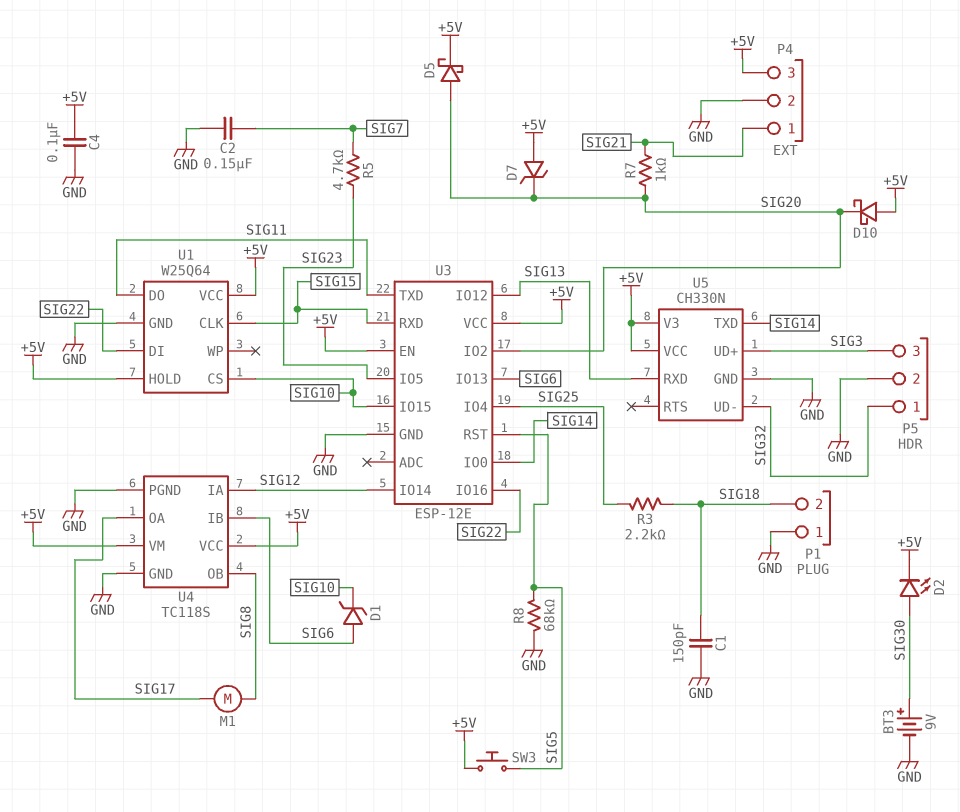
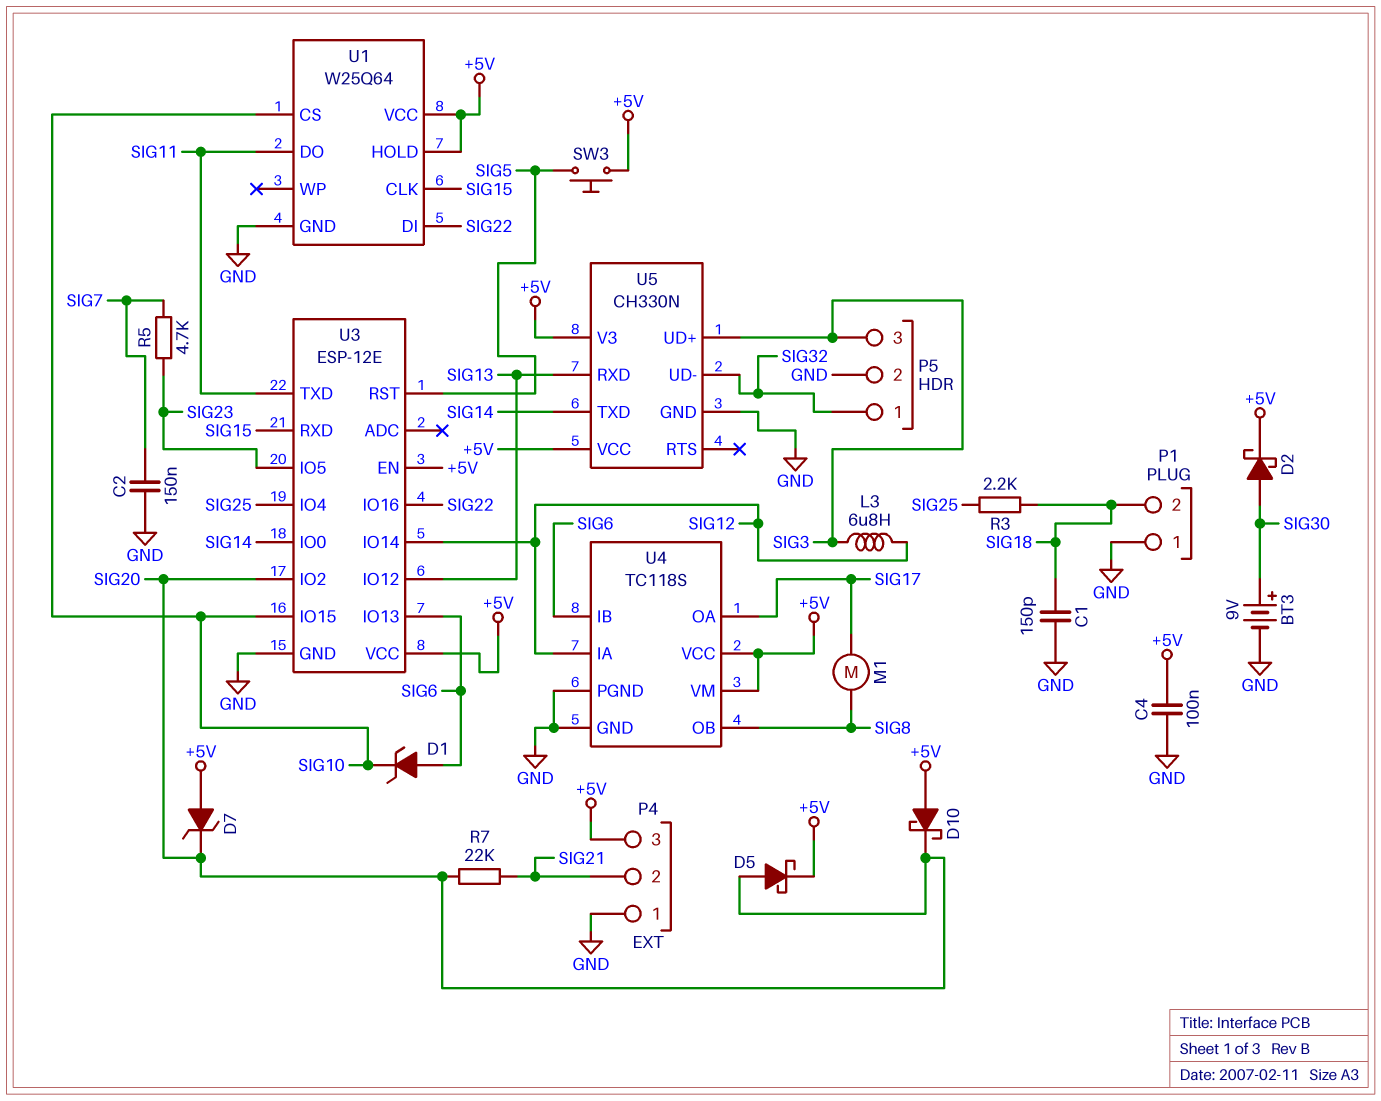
D2: LED (A SIG30, K +5V) -> schottky (A SIG30, K +5V)
L3: none -> 6.8uH (SIG3, SIG12)
P4 pin 1: SIG21 -> GND
P4 pin 2: GND -> SIG21
R7: 1k (SIG20, SIG21) -> 22k (SIG20, SIG21)
R8: 68k (GND, SIG5) -> none

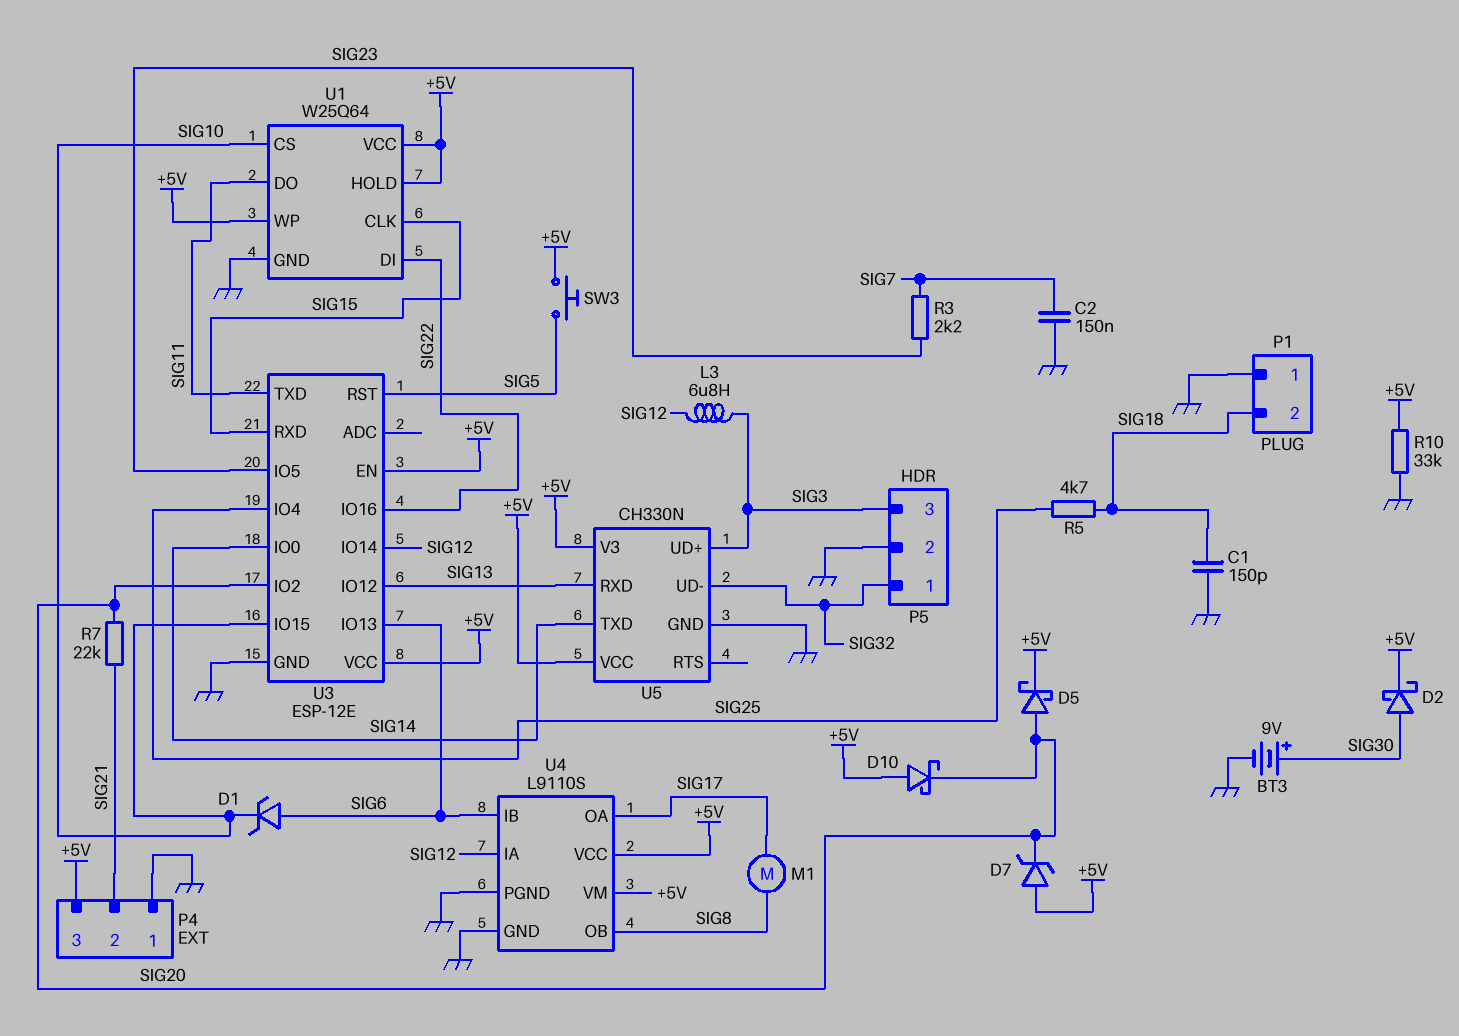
C4: 100nF (+5V, GND) -> none
R3: 2.2k (SIG18, SIG25) -> 2.2k (SIG7, SIG23)
R5: 4.7k (SIG7, SIG23) -> 4.7k (SIG18, SIG25)
R10: none -> 33k (+5V, GND)
U1 pin WP: none -> +5V
U4: TC118S -> L9110S

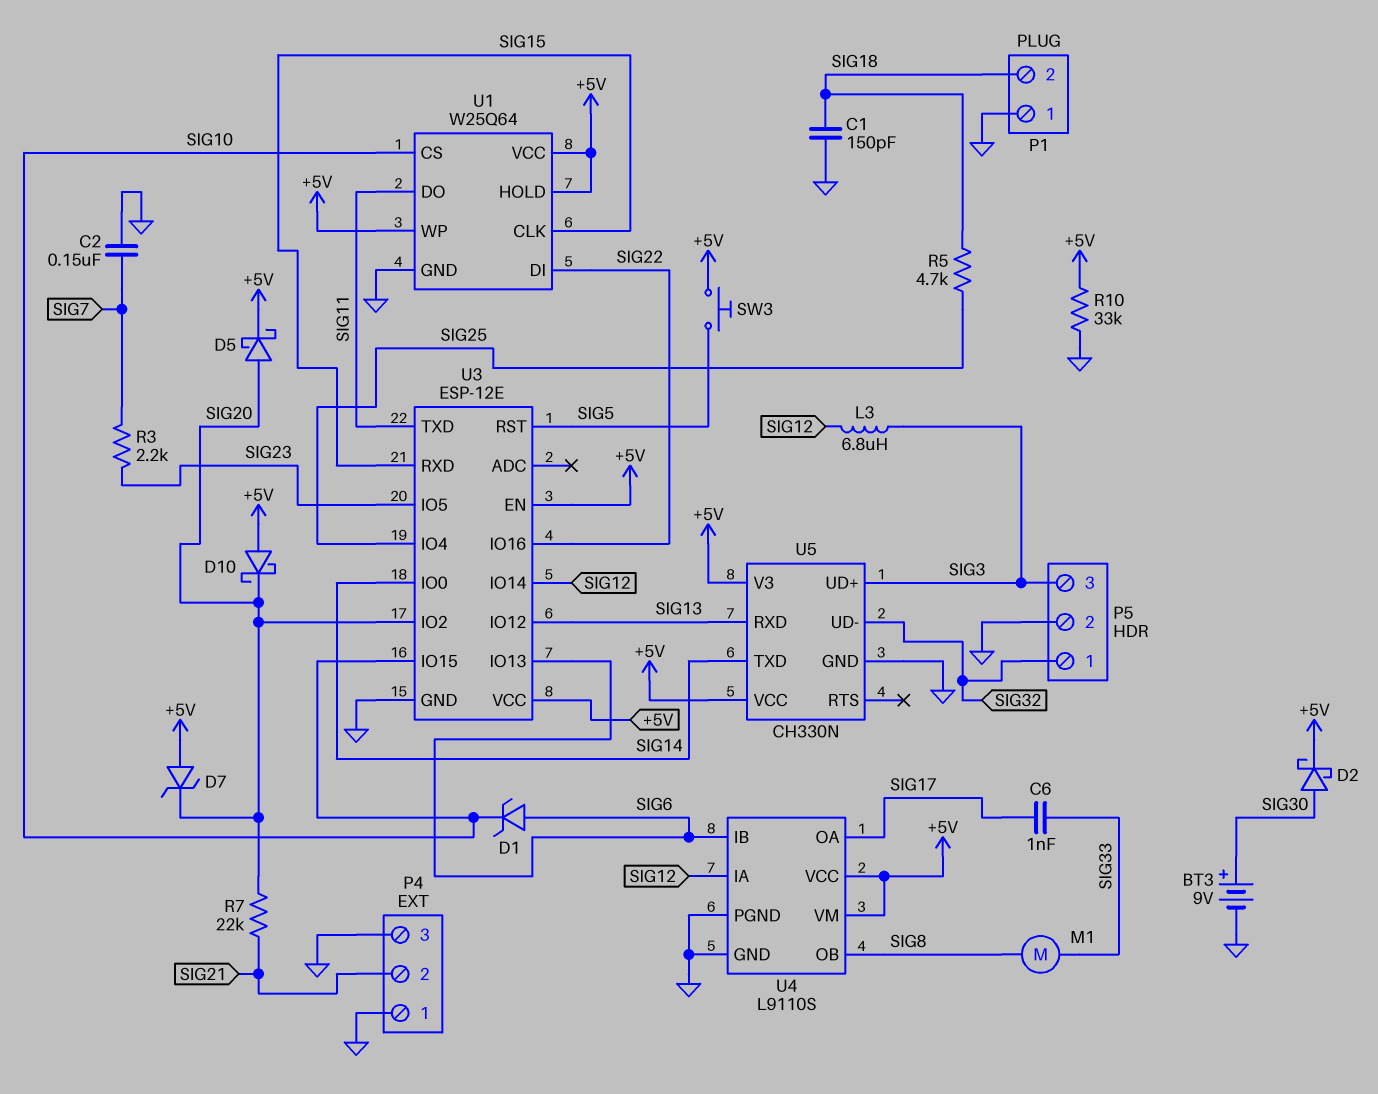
C6: none -> 1nF (SIG17, SIG33)
M1: motor (SIG8, SIG17) -> motor (SIG8, SIG33)
P4 pin 3: +5V -> GND

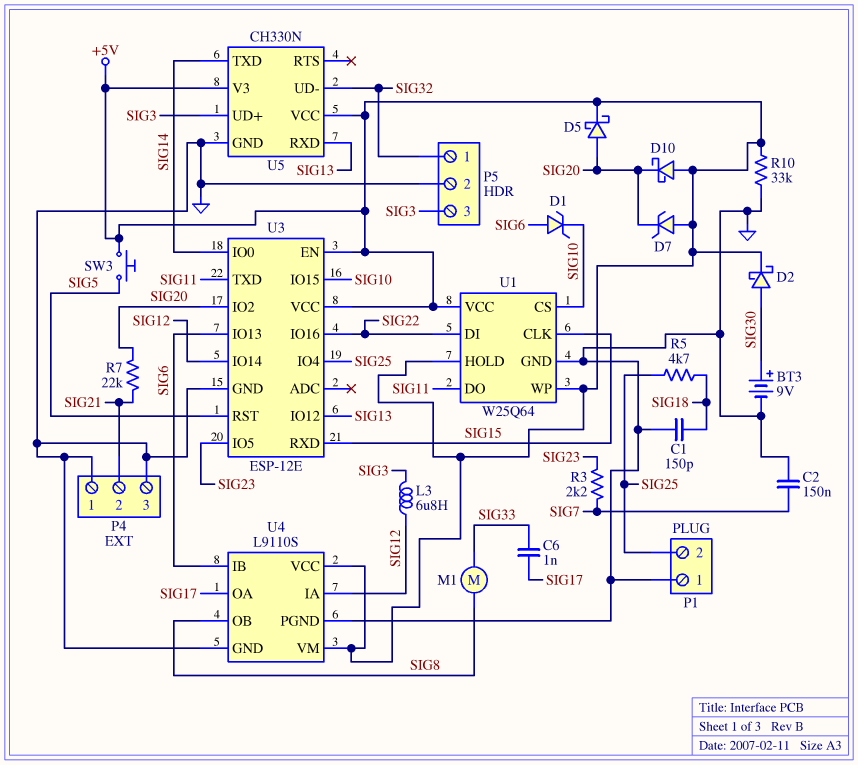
P1 pin 2: SIG18 -> SIG25

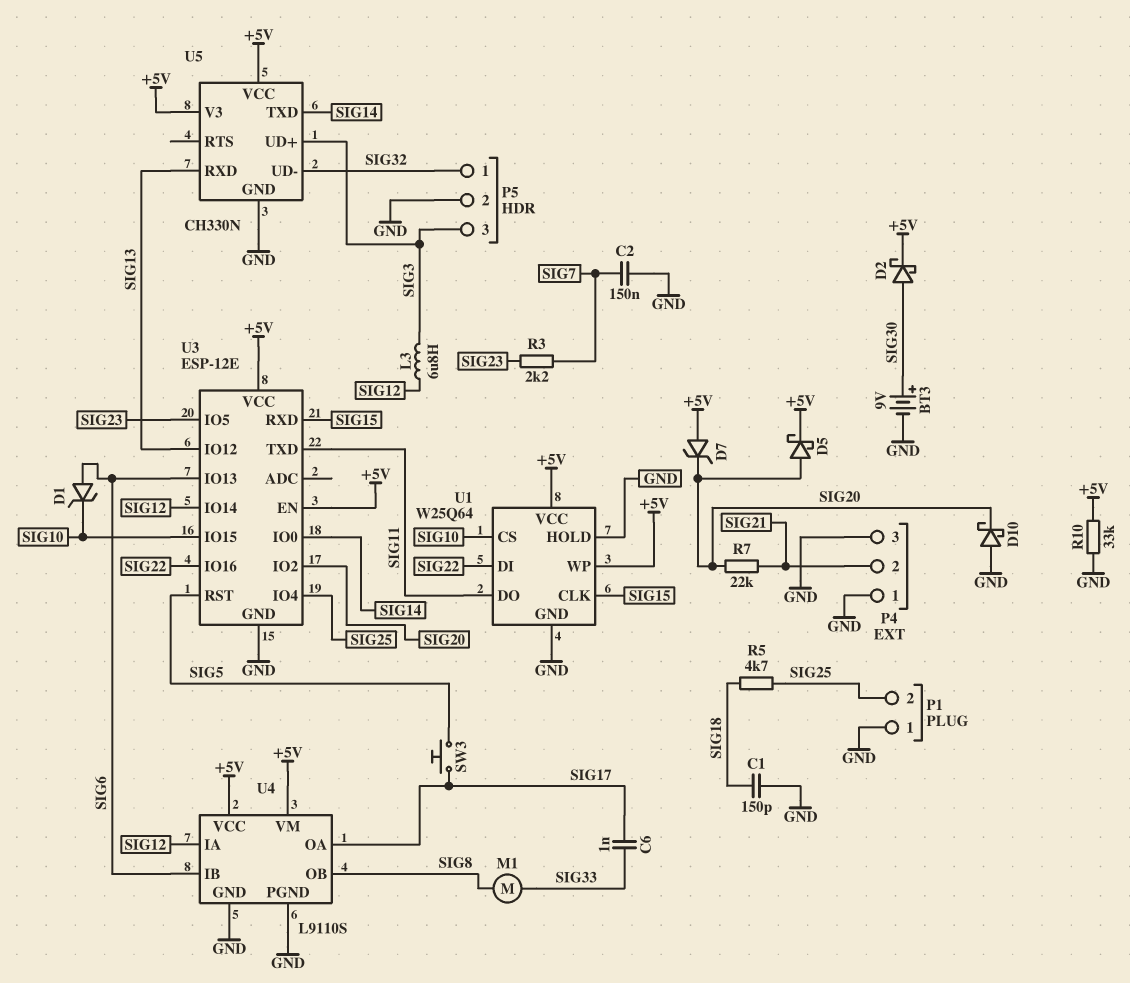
D10: schottky (A +5V, K SIG20) -> schottky (A GND, K SIG20)
SW3: button (+5V, SIG5) -> button (SIG5, SIG17)
U1 pin HOLD: +5V -> GND

